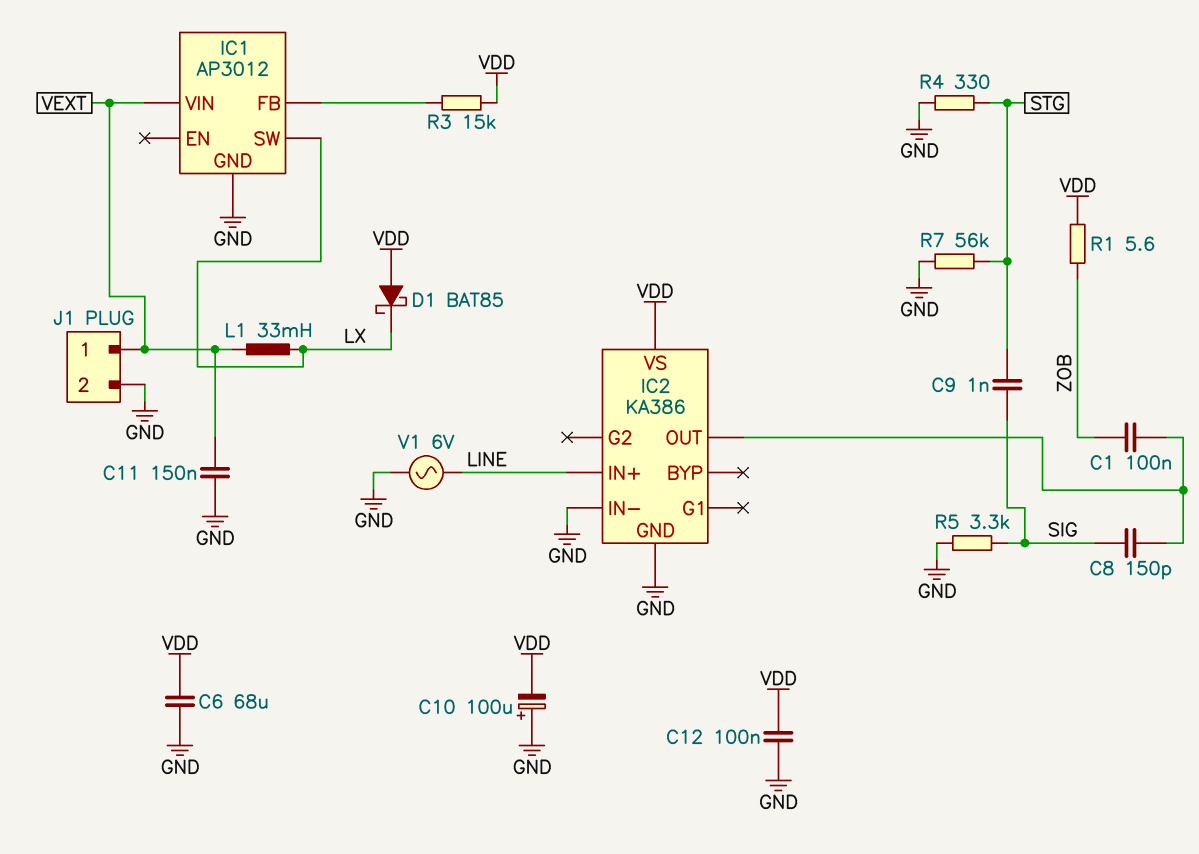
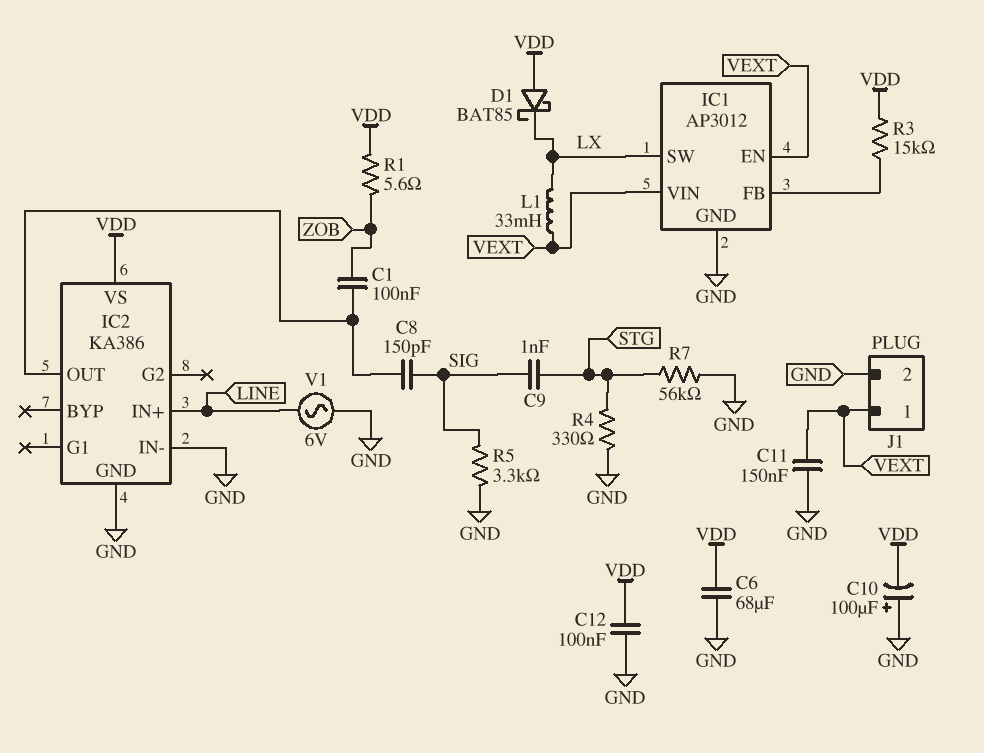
IC1 pin EN: none -> VEXT

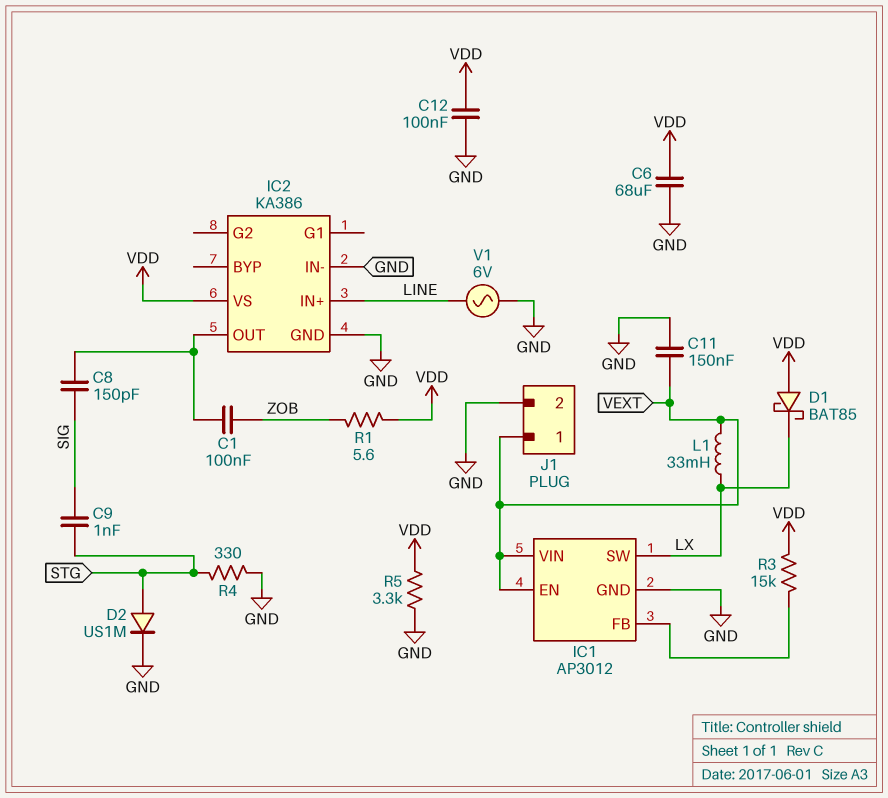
C10: 100uF (plus GND, minus VDD) -> none
D2: none -> diode US1M (A STG, K GND)
R5: 3.3k (GND, SIG) -> 3.3k (GND, VDD)
R7: 56k (GND, STG) -> none

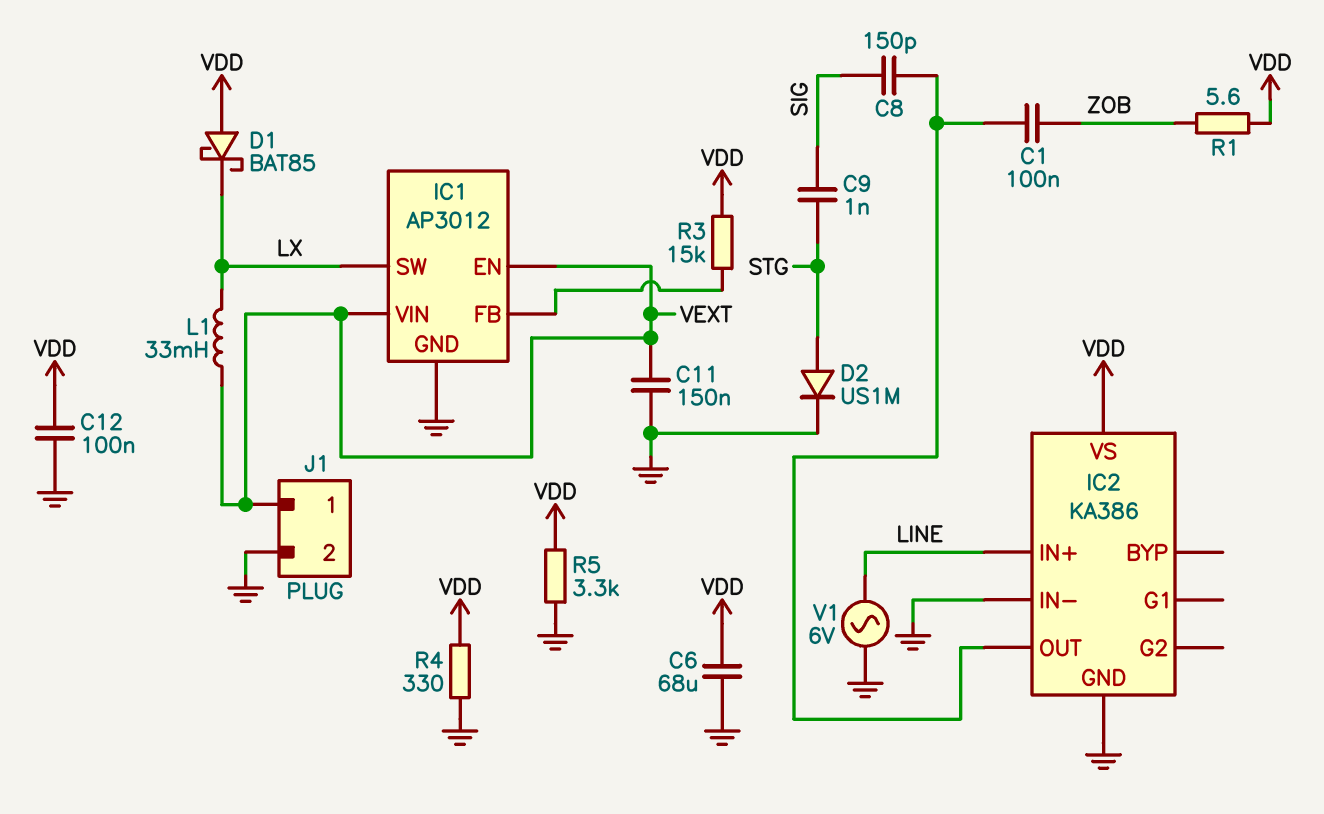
R4: 330 (GND, STG) -> 330 (GND, VDD)

